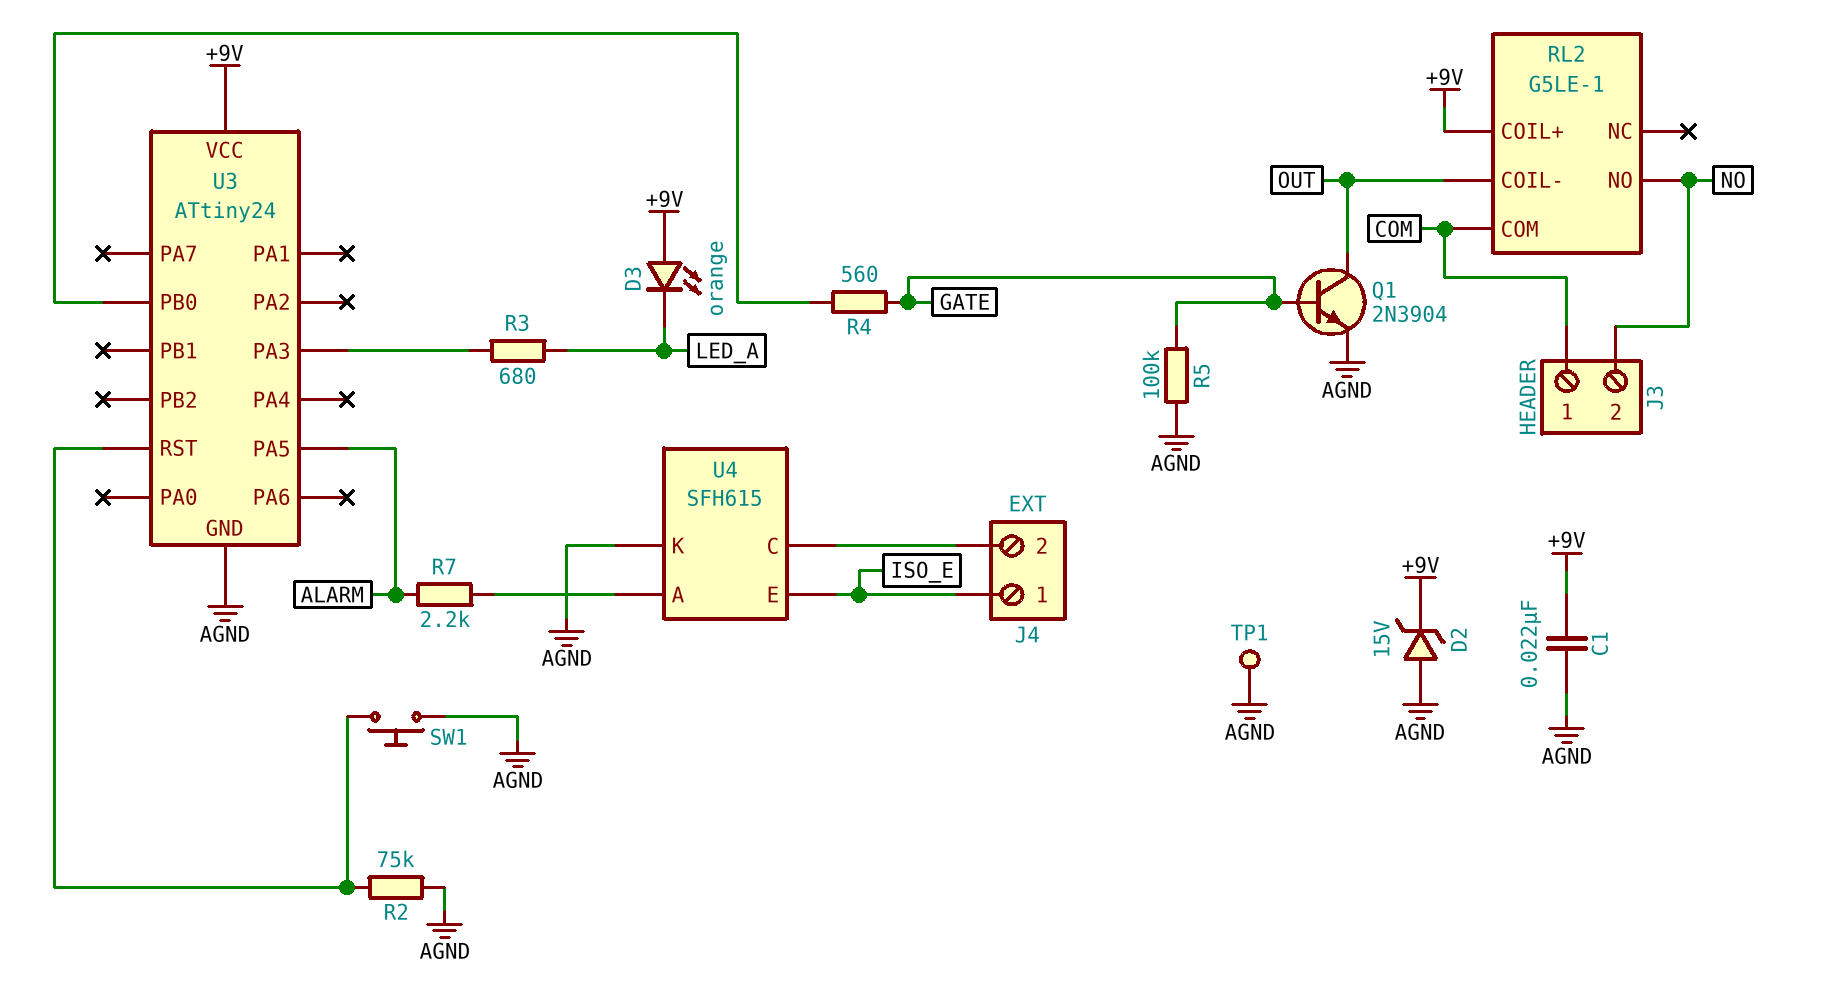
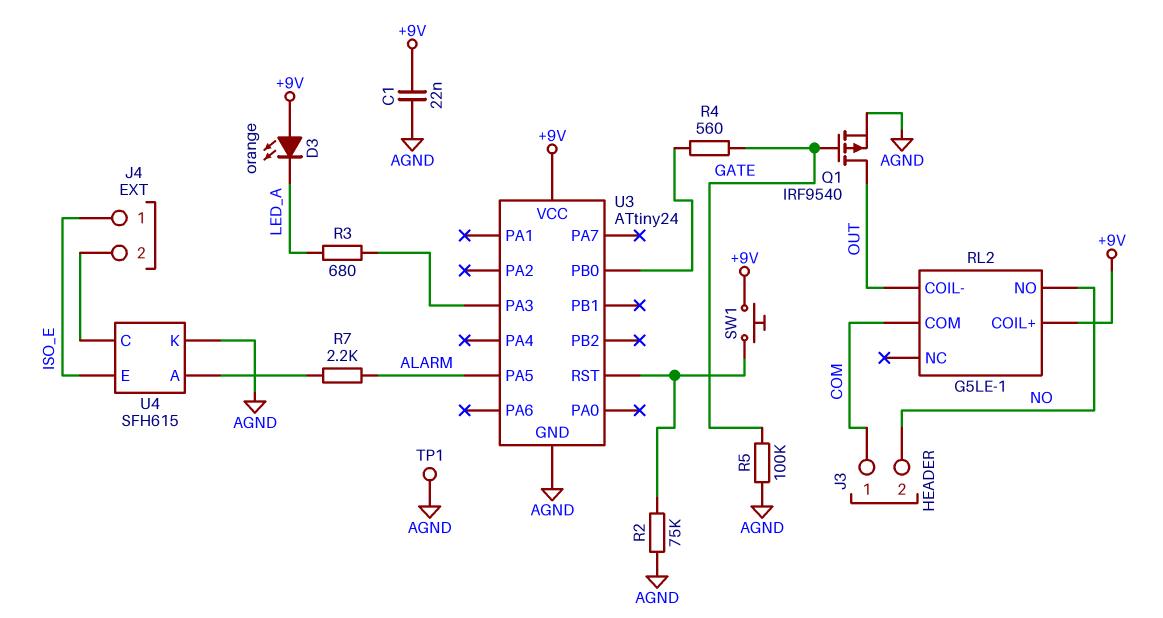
D2: zener 15V (A AGND, K +9V) -> none
Q1: NPN 2N3904 (B GATE, C OUT, E AGND) -> PMOS IRF9540 (G GATE, D OUT, S AGND)
SW1: button (AGND, U3/RST) -> button (+9V, U3/RST)

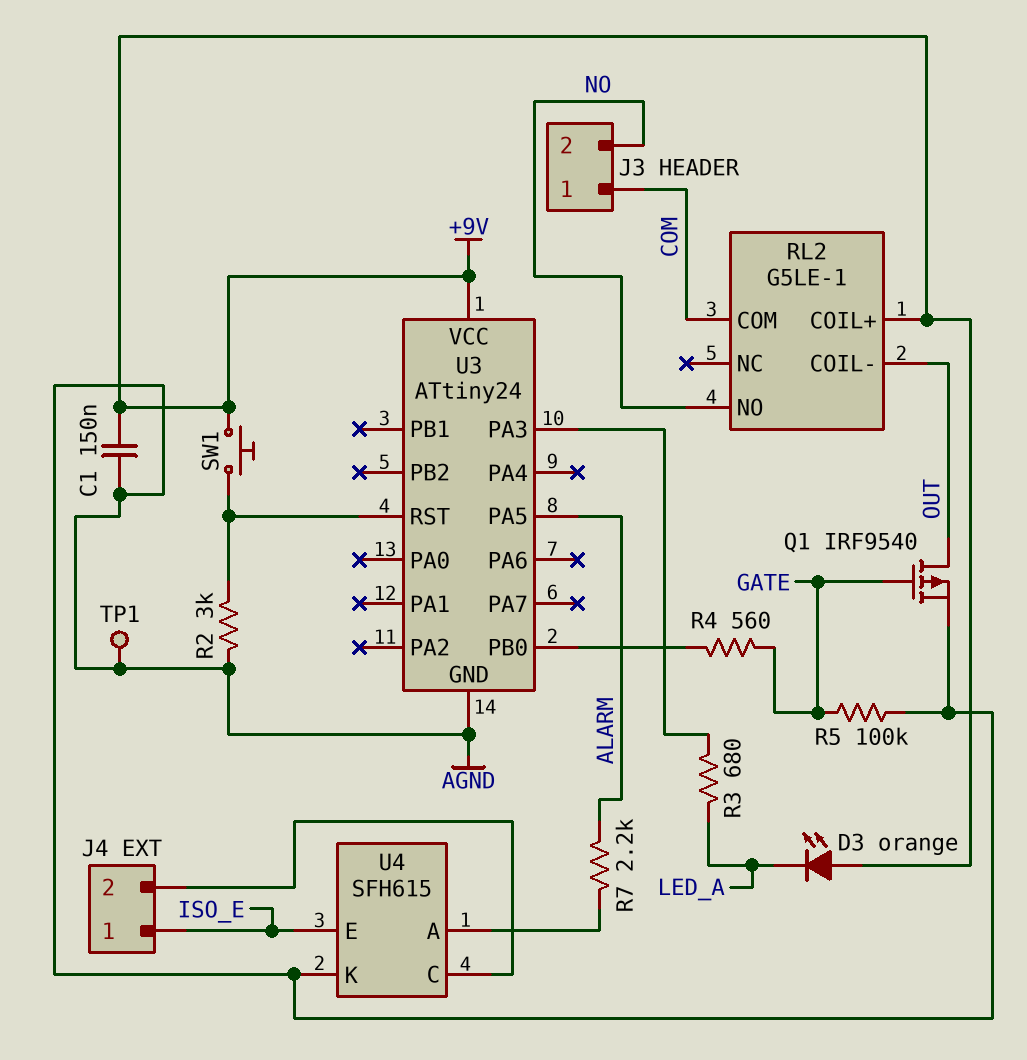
C1: 22nF (+9V, AGND) -> 150nF (+9V, AGND)
R2: 75k (AGND, U3/RST) -> 3k (AGND, U3/RST)

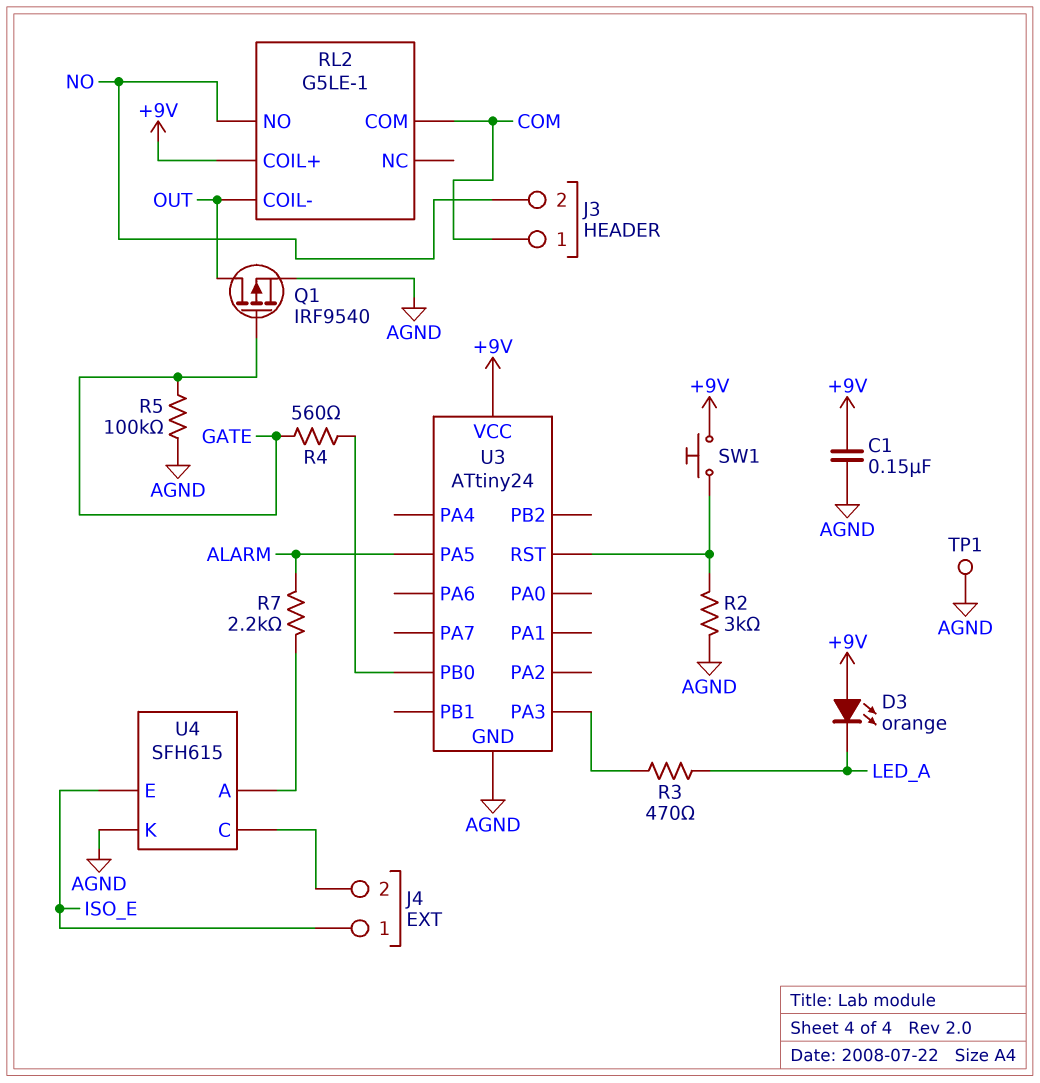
R3: 680 (LED_A, U3/PA3) -> 470 (LED_A, U3/PA3)

